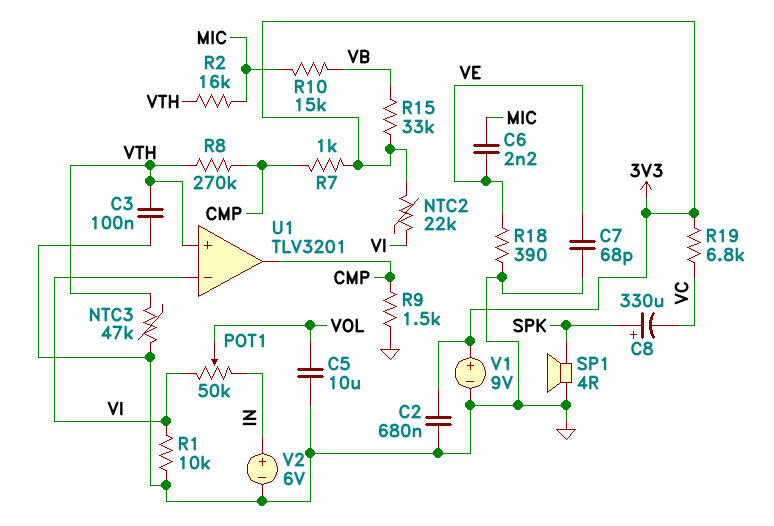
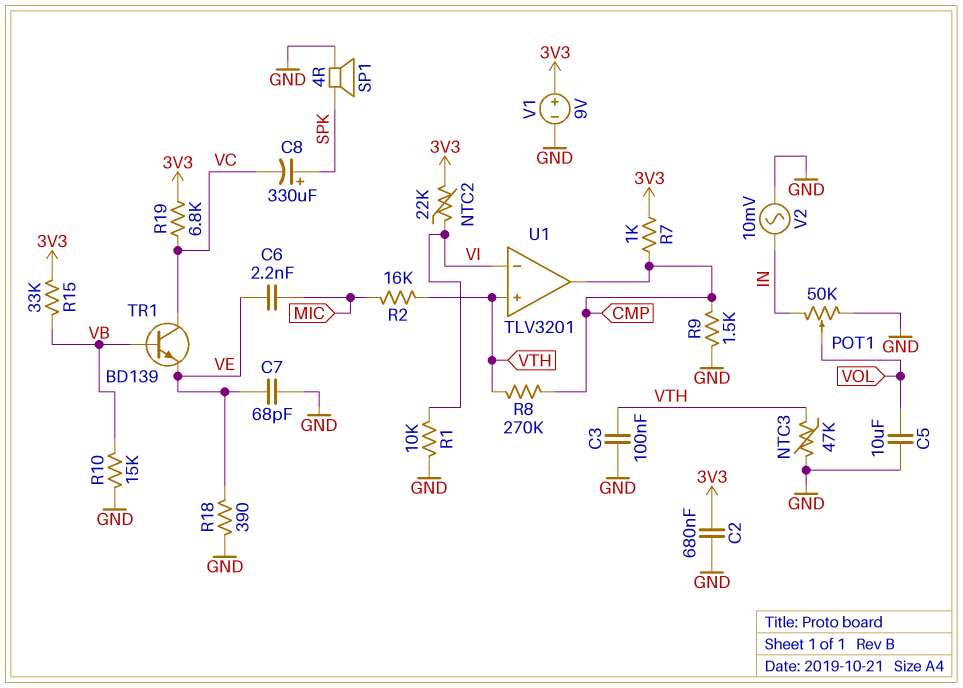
POT1: 50k (IN, VI, wiper VOL) -> 50k (GND, IN, wiper VOL)
R10: 15k (MIC, VB) -> 15k (GND, VB)
TR1: none -> NPN BD139 (B VB, C VC, E VE)
V2: 6V (plus IN, minus GND) -> AC 10mV (GND, IN)

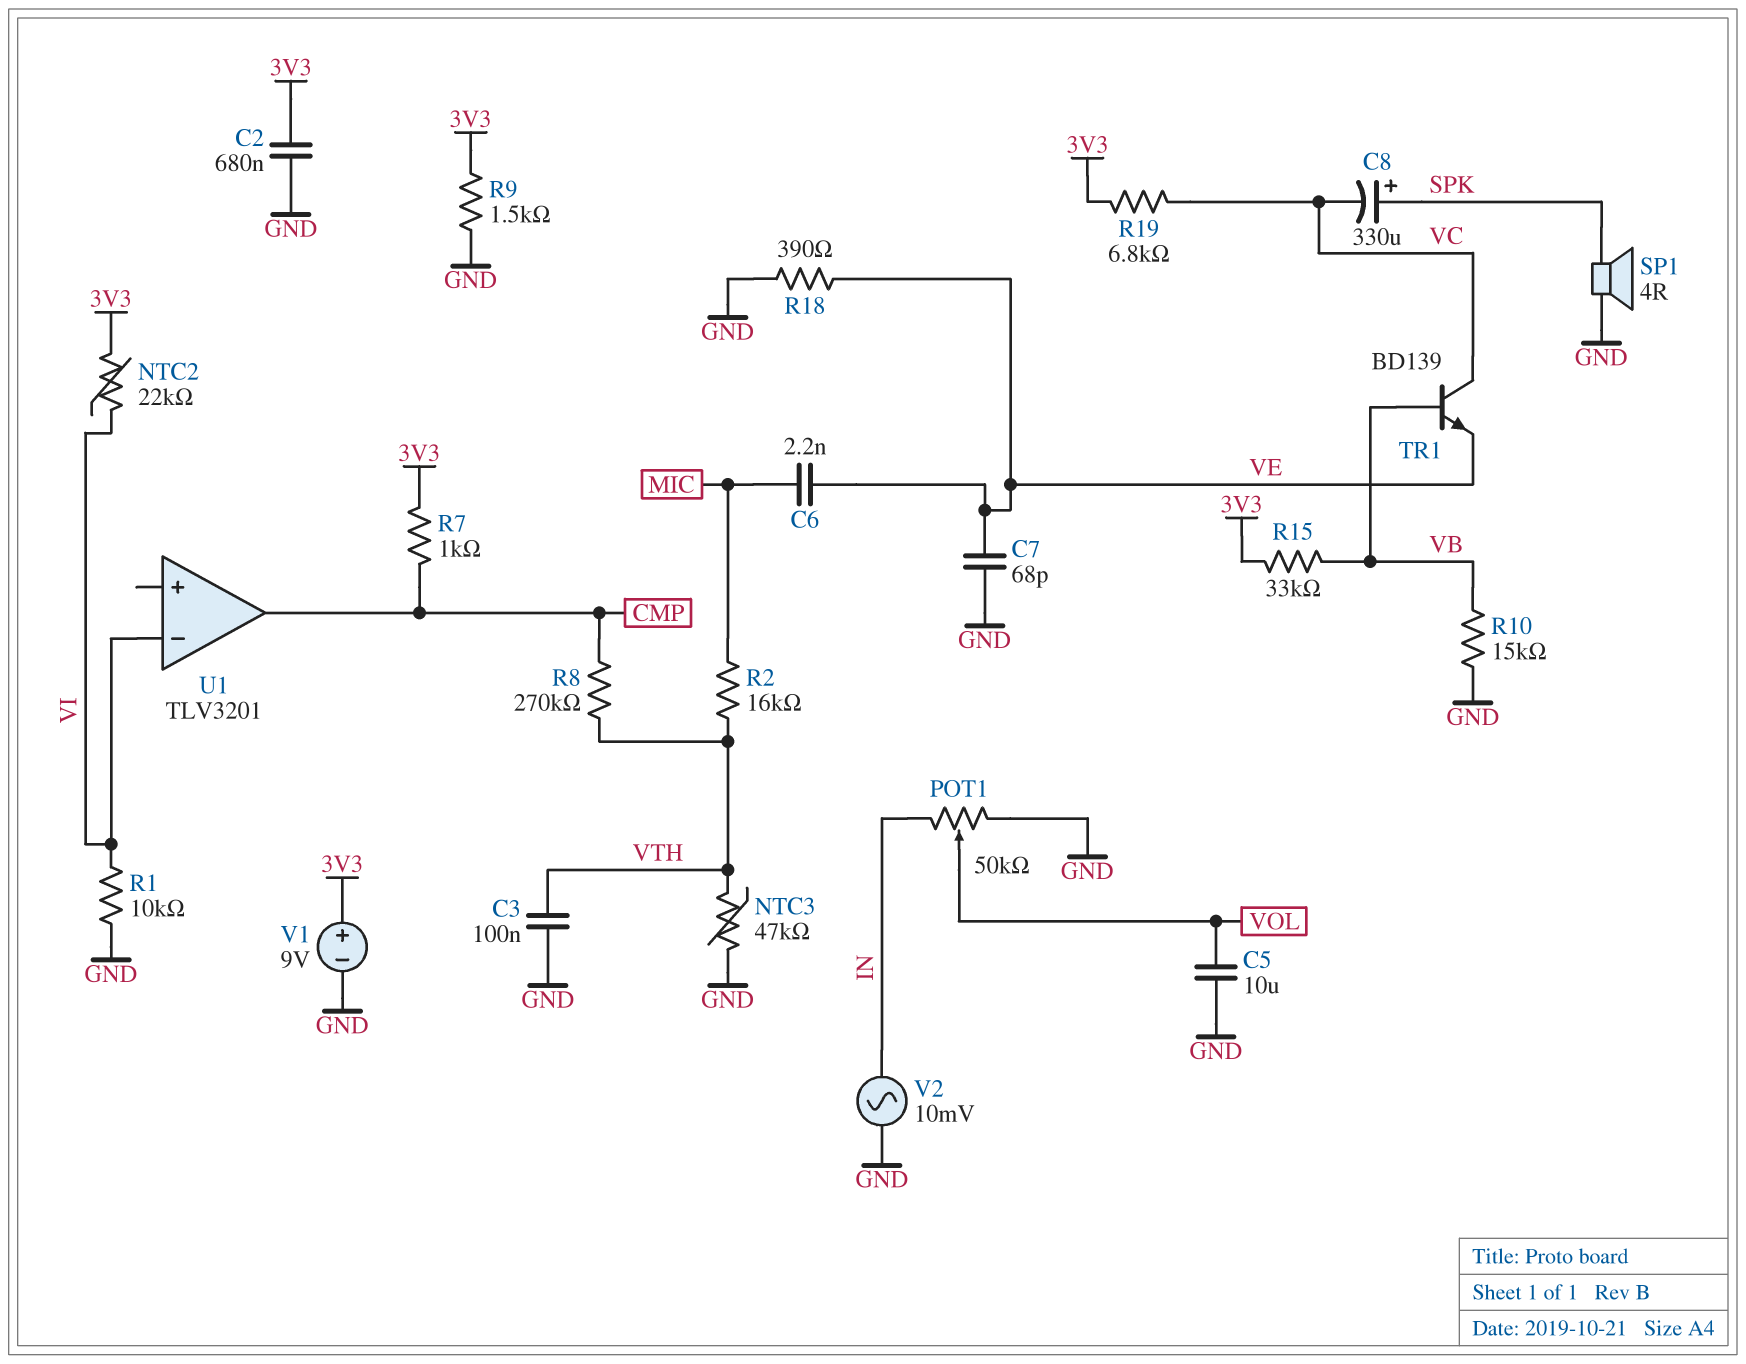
R9: 1.5k (CMP, GND) -> 1.5k (3V3, GND)
U1 pin in+: VTH -> none

